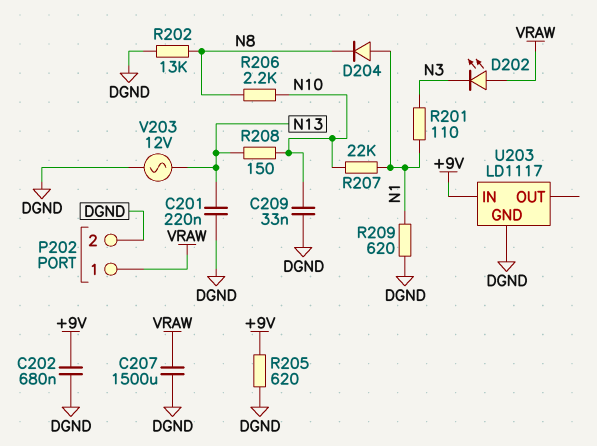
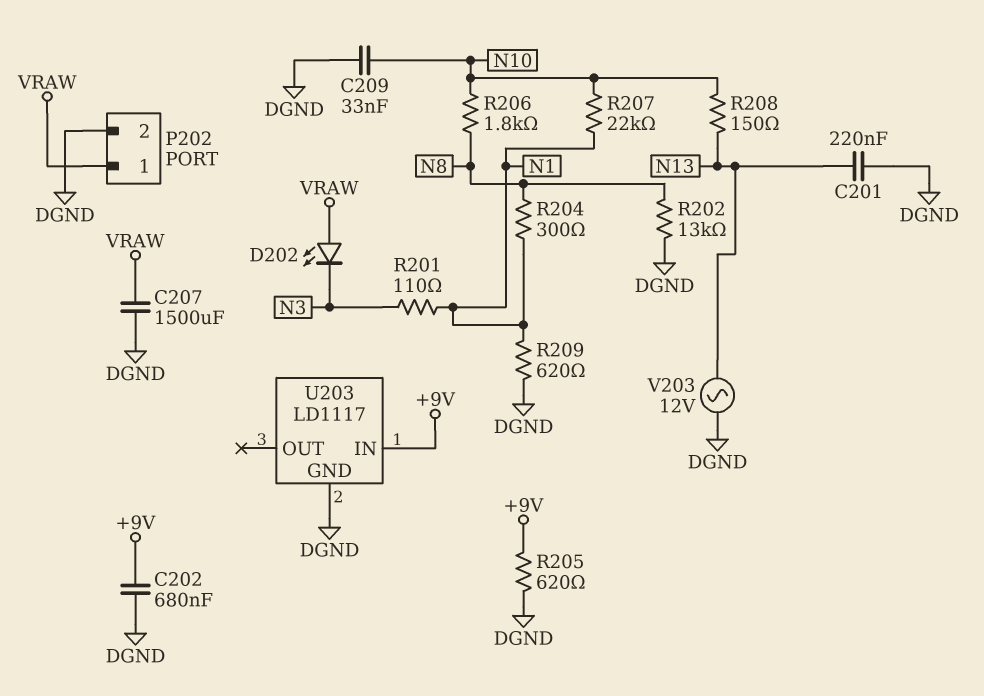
D204: diode (A N1, K N8) -> none
R204: none -> 300 (N1, N8)
R206: 2.2k (N8, N10) -> 1.8k (N8, N10)

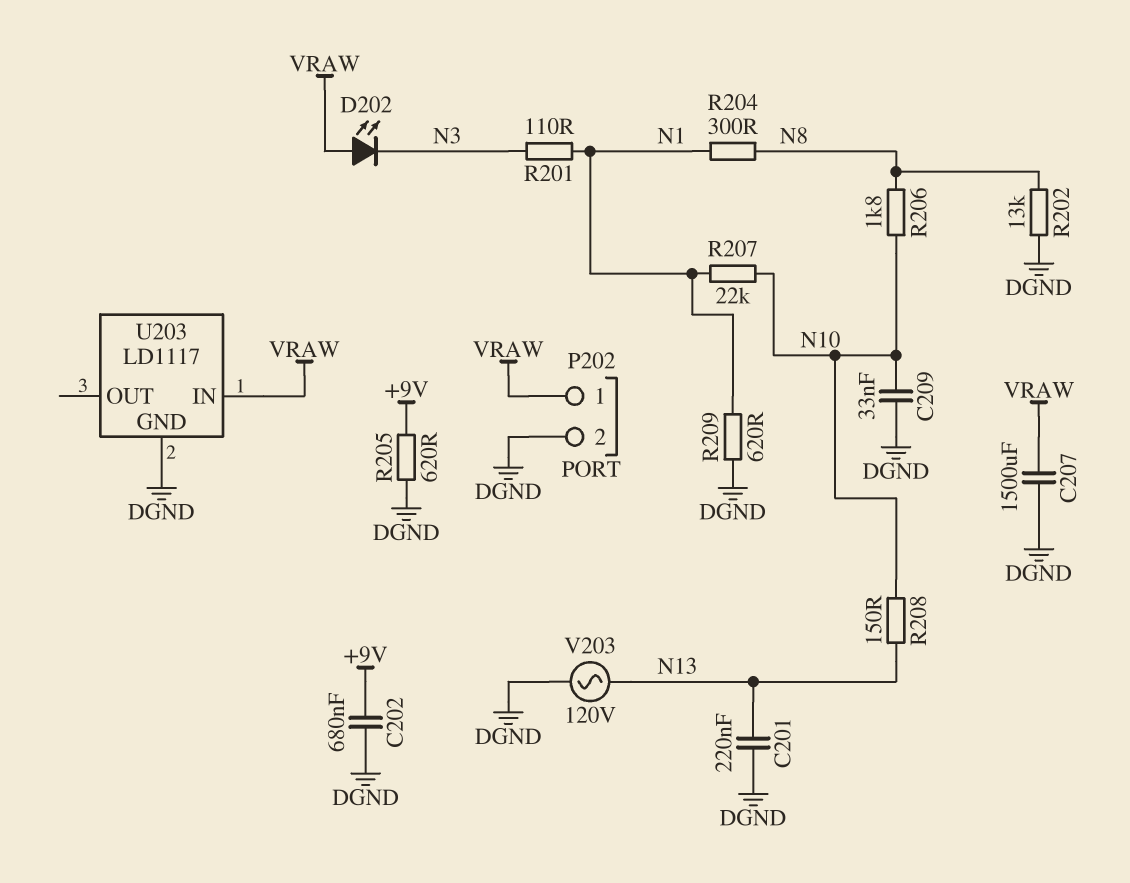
U203 pin IN: +9V -> VRAW
V203: AC 12V (DGND, N13) -> AC 120V (DGND, N13)

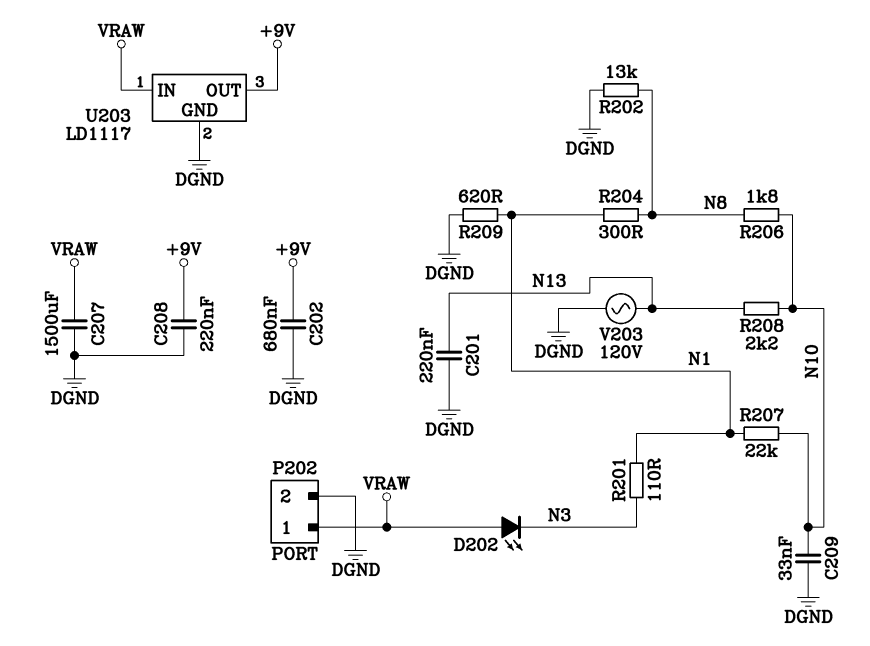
C208: none -> 220nF (+9V, DGND)
R205: 620 (+9V, DGND) -> none
R208: 150 (N10, N13) -> 2.2k (N10, N13)
U203 pin OUT: none -> +9V

